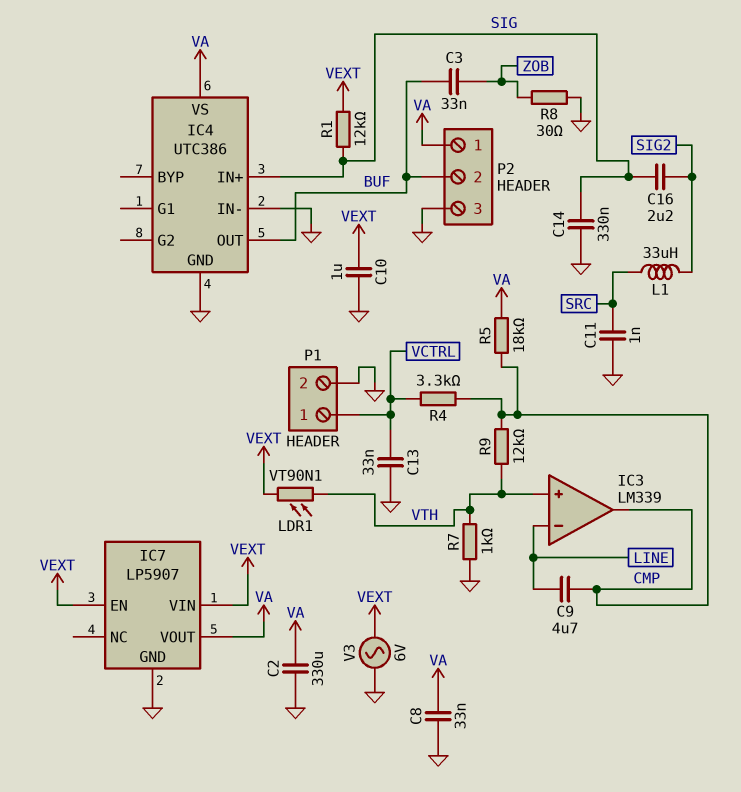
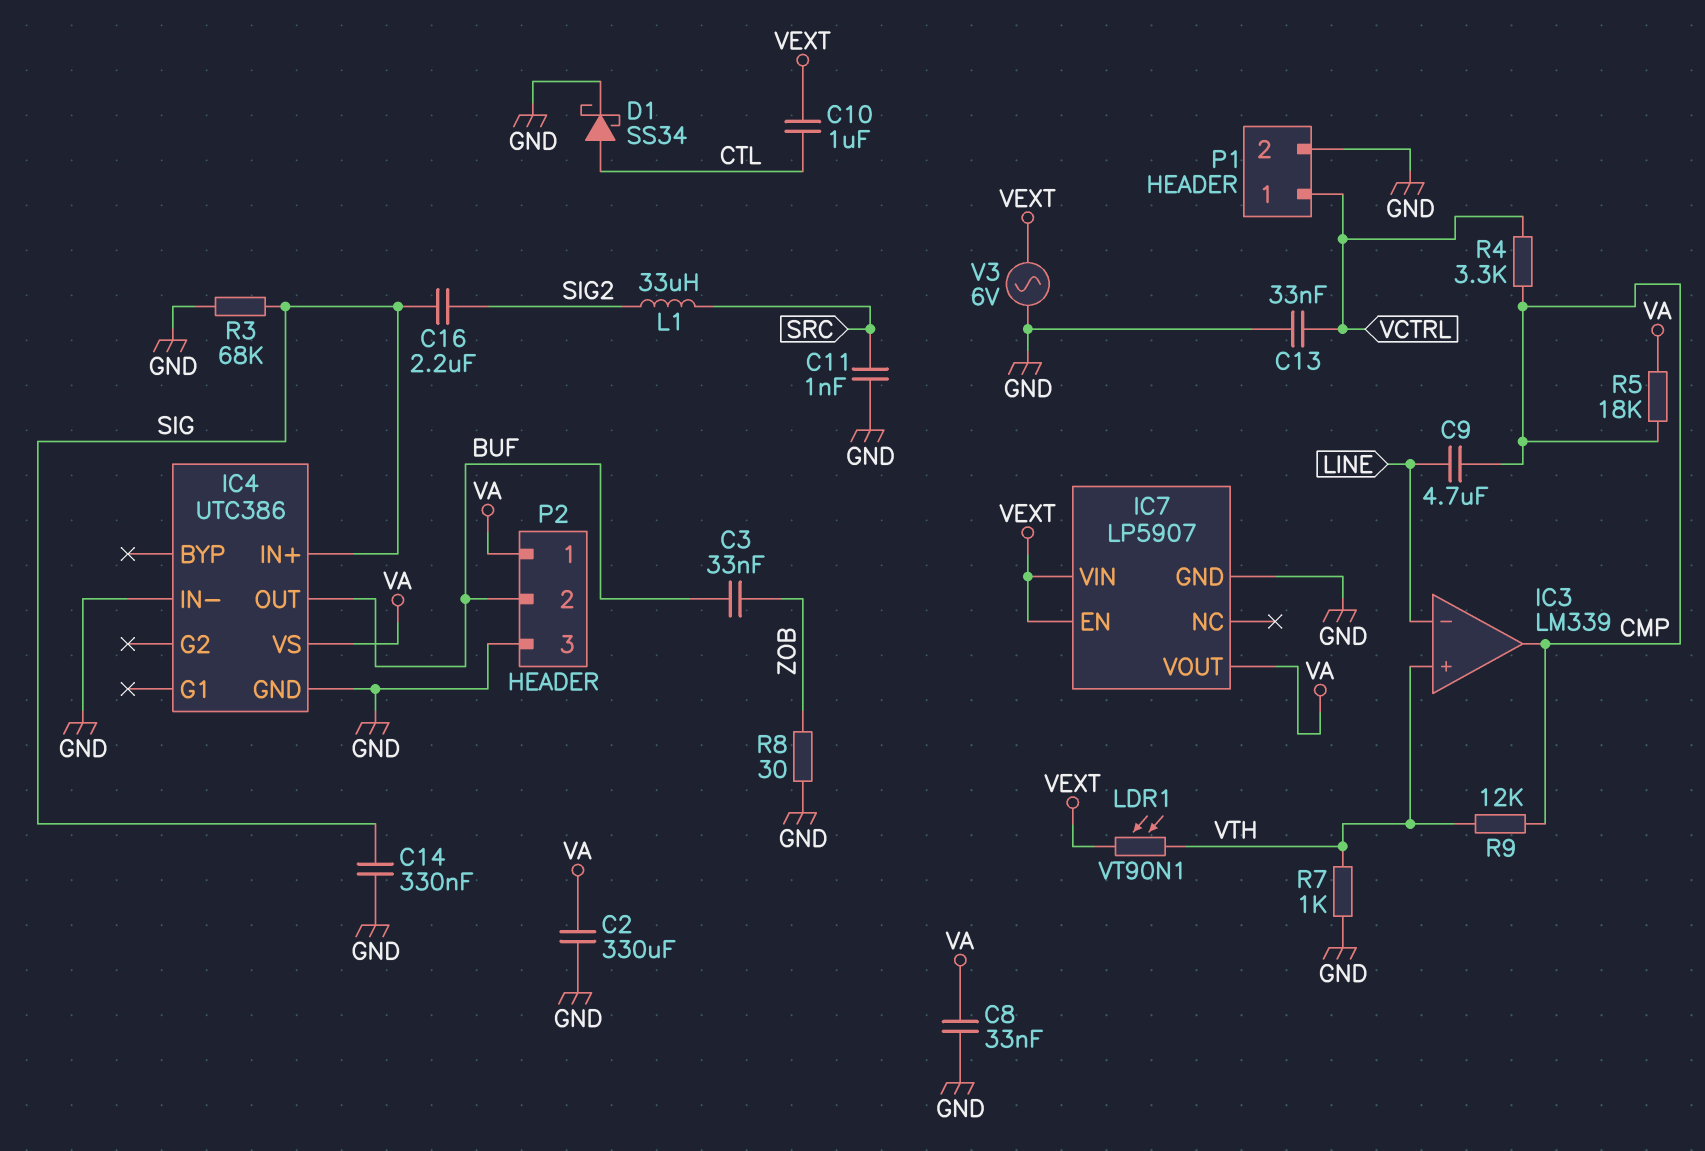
C10: 1uF (GND, VEXT) -> 1uF (CTL, VEXT)
D1: none -> schottky SS34 (A CTL, K GND)
R1: 12k (SIG, VEXT) -> none
R3: none -> 68k (GND, SIG)

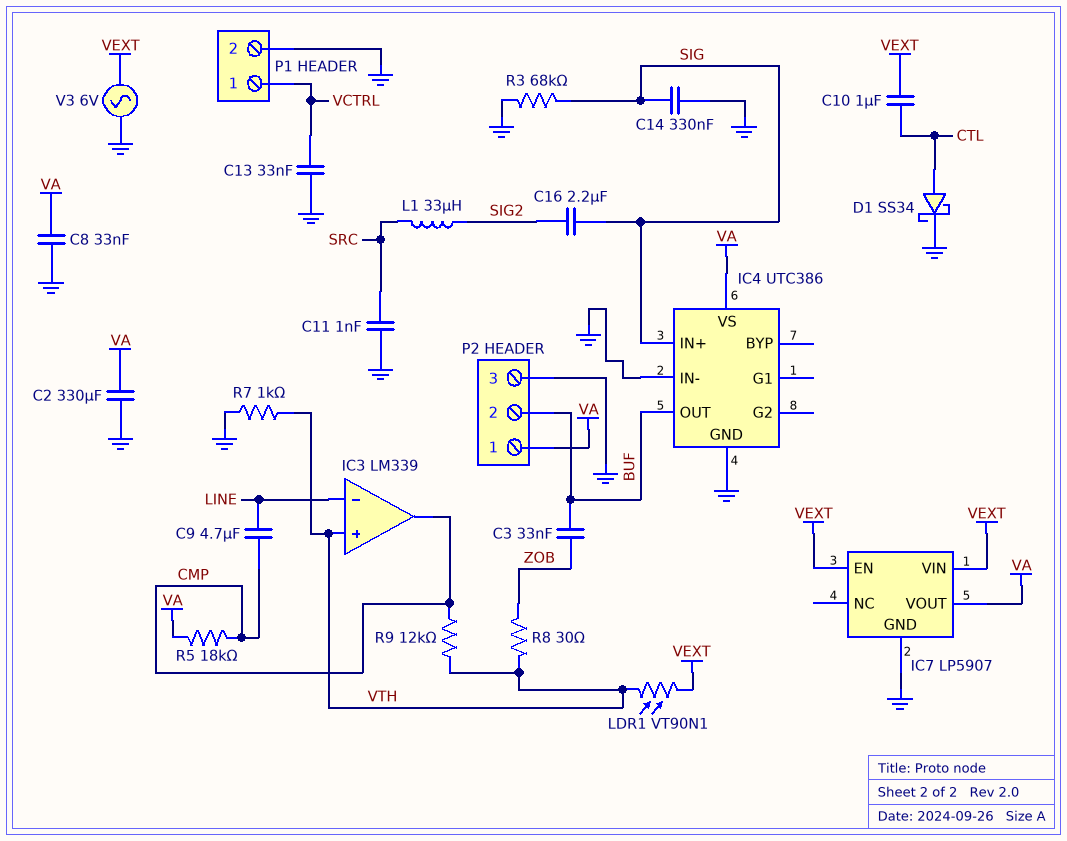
R4: 3.3k (CMP, VCTRL) -> none
R8: 30 (GND, ZOB) -> 30 (VTH, ZOB)

